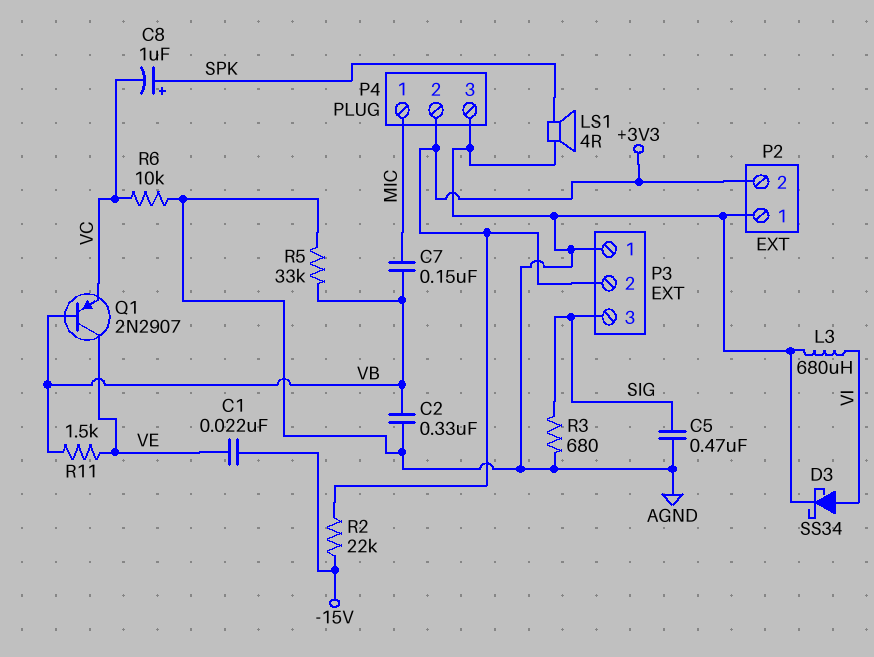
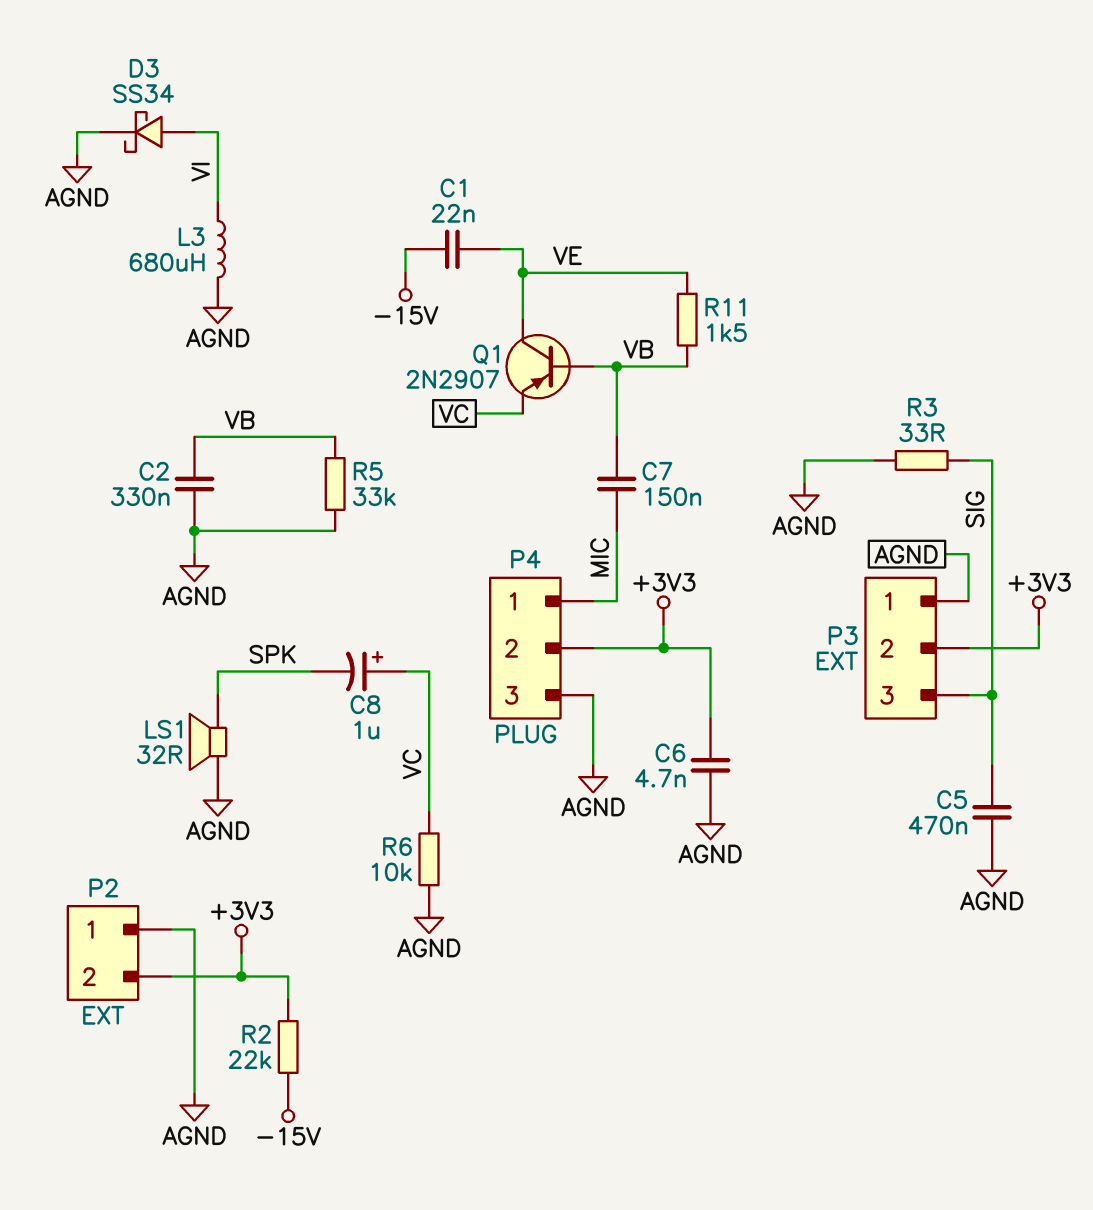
C6: none -> 4.7nF (+3V3, AGND)
C8: 1uF (plus SPK, minus VC) -> 1uF (plus VC, minus SPK)
LS1: speaker 4R (AGND, SPK) -> speaker 32R (AGND, SPK)
R3: 680 (AGND, SIG) -> 33 (AGND, SIG)

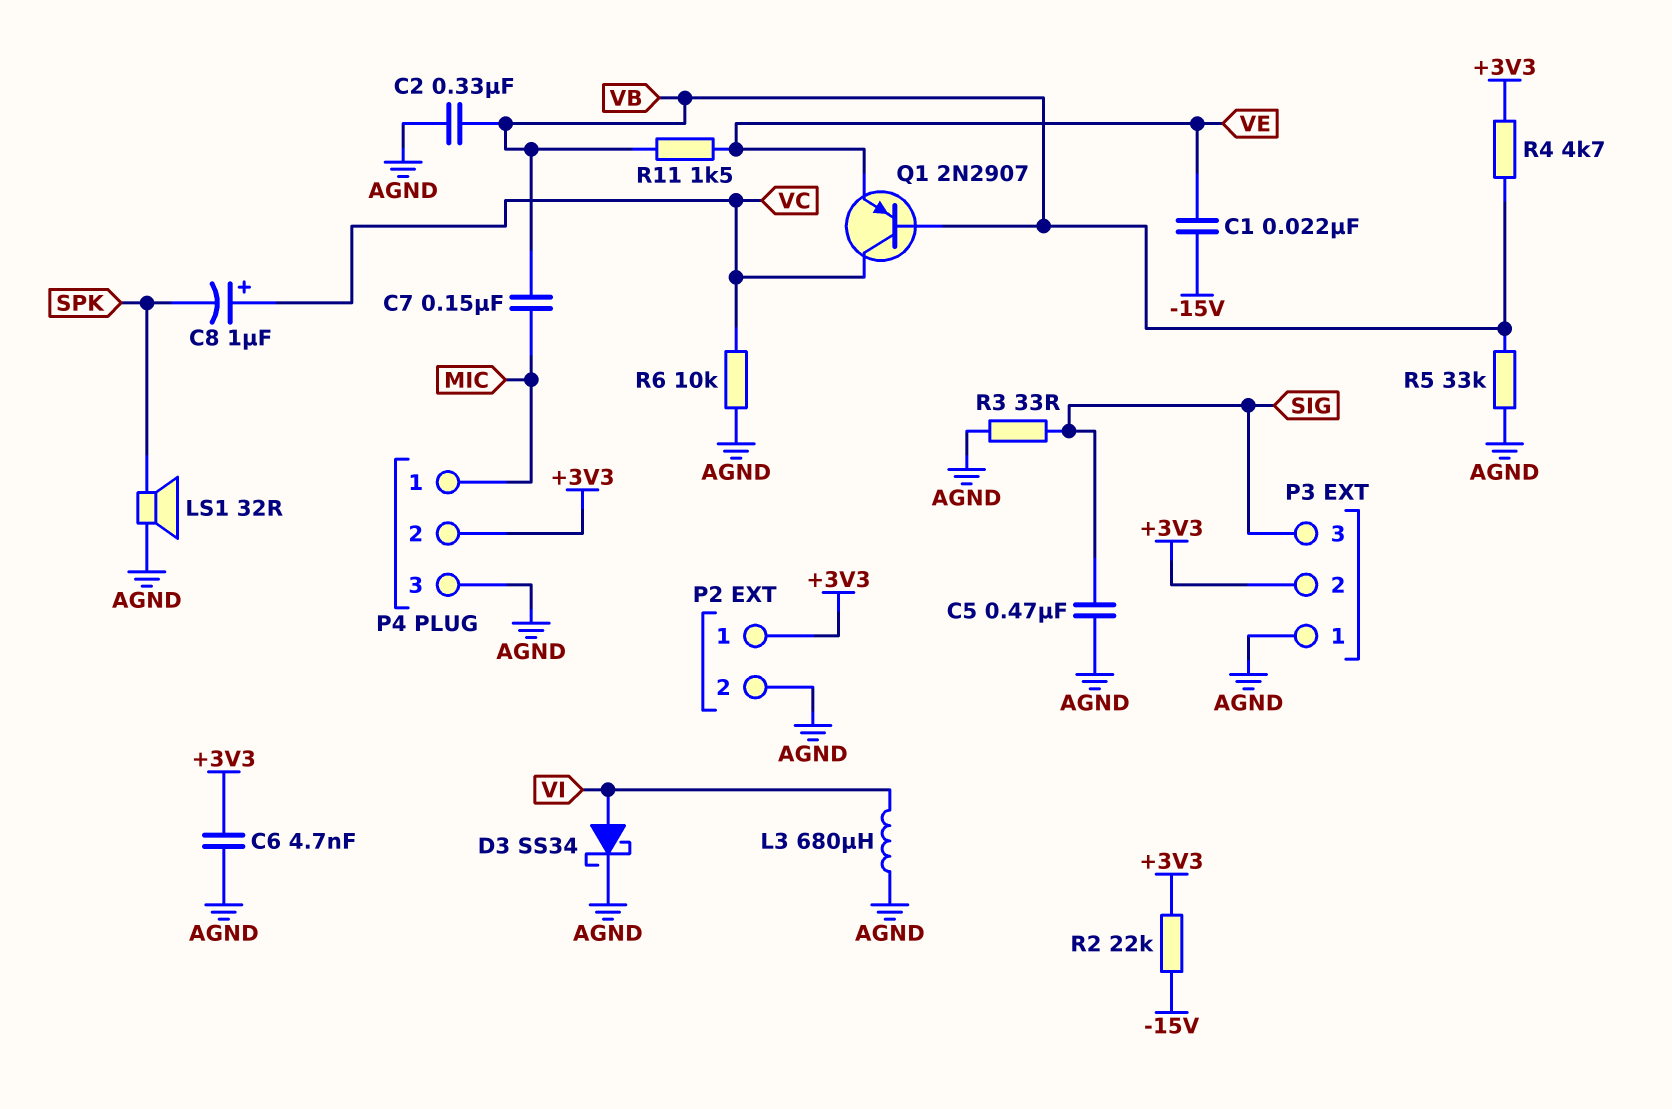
P2 pin 1: AGND -> +3V3
P2 pin 2: +3V3 -> AGND
Q1: PNP 2N2907 (B VB, C VE, E VC) -> PNP 2N2907 (B VB, C VC, E VE)
R4: none -> 4.7k (+3V3, VB)

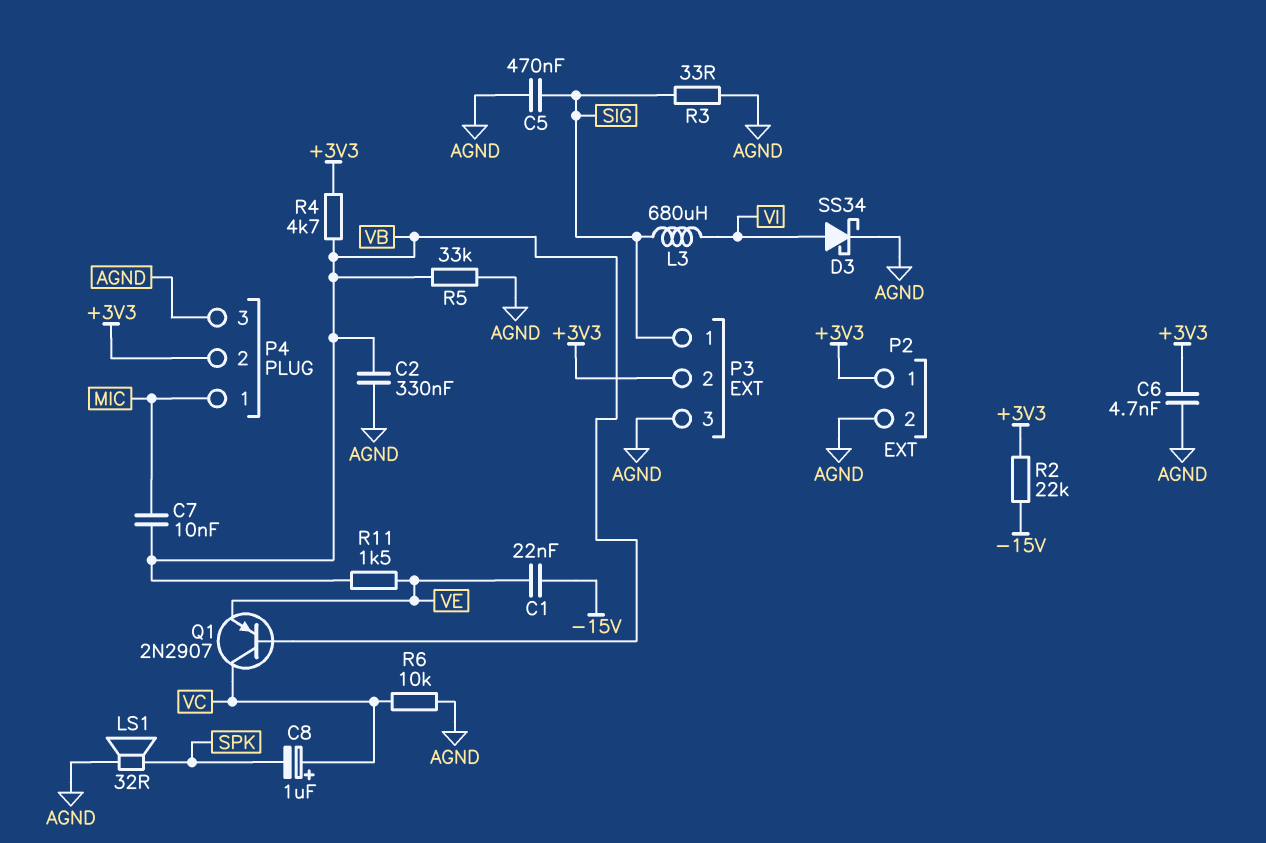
C7: 150nF (MIC, VB) -> 10nF (MIC, VB)
L3: 680uH (AGND, VI) -> 680uH (SIG, VI)
P3 pin 1: AGND -> SIG
P3 pin 3: SIG -> AGND

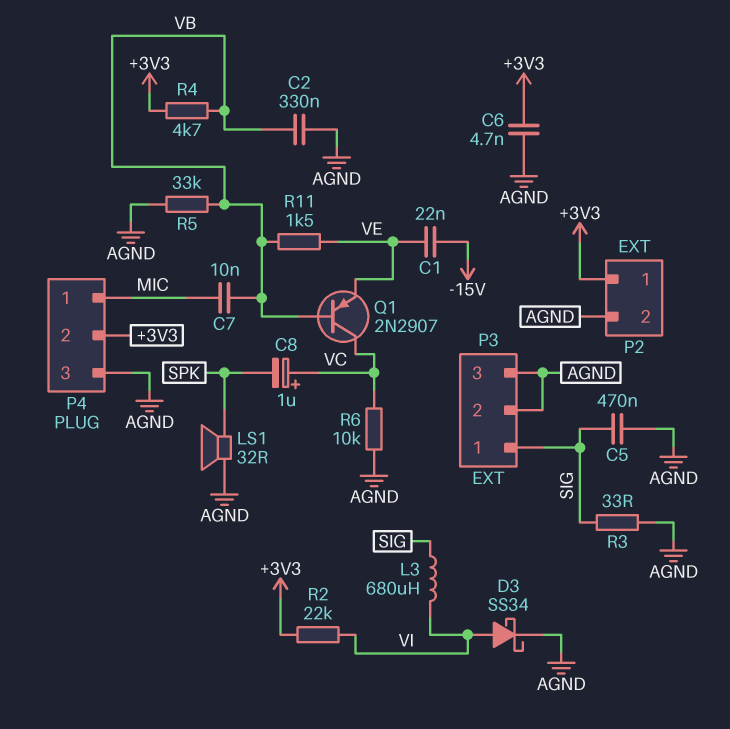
P3 pin 2: +3V3 -> AGND
R2: 22k (+3V3, -15V) -> 22k (+3V3, VI)

